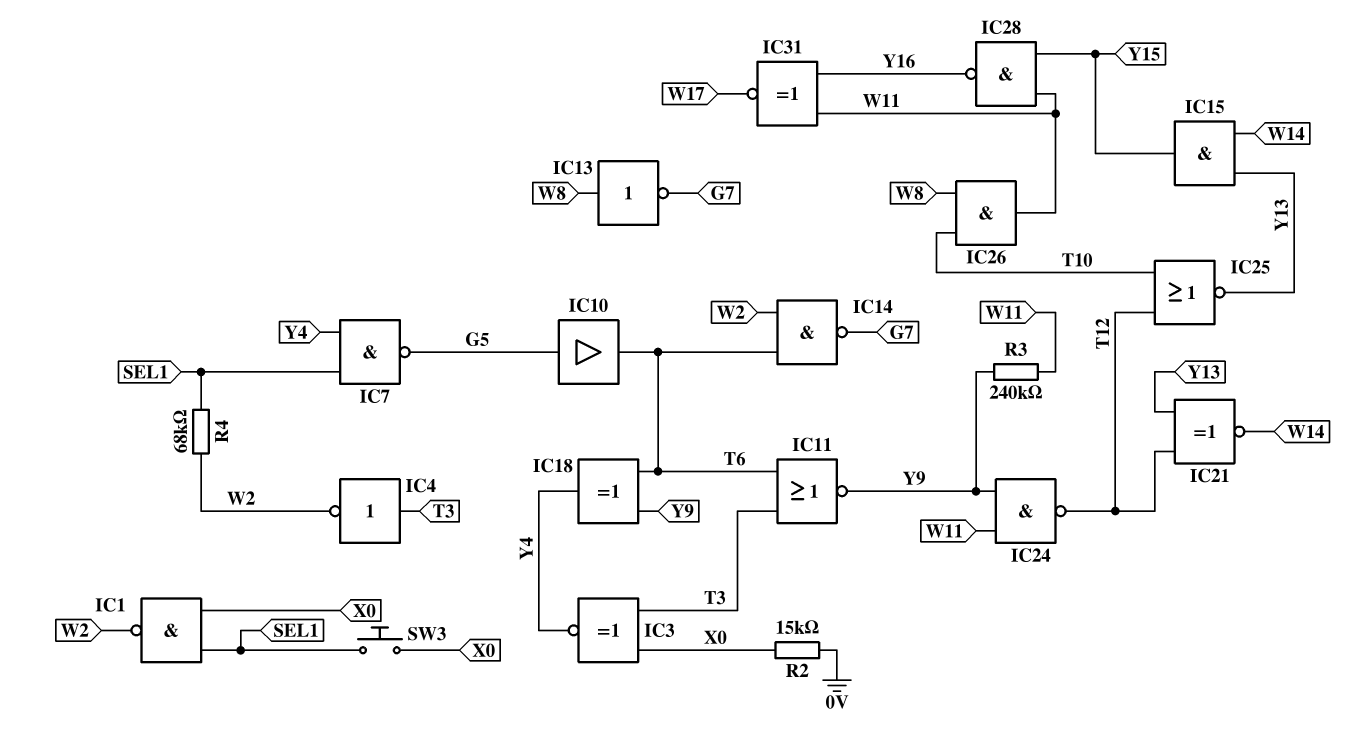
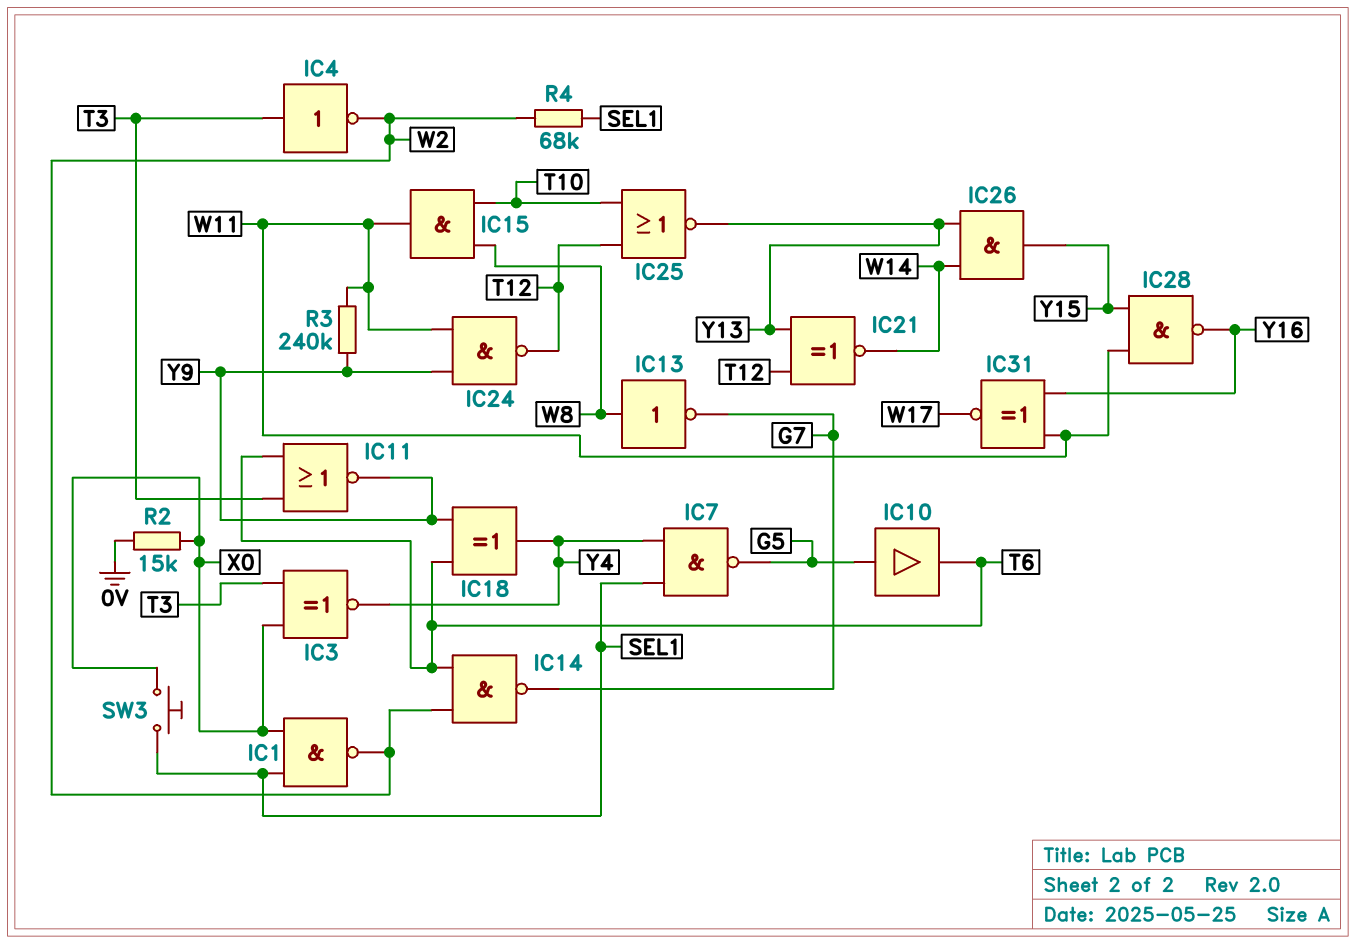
IC15: AND (in W14, in Y13, out Y15) -> AND (in T10, in W8, out W11)
IC26: AND (in T10, in W8, out W11) -> AND (in W14, in Y13, out Y15)

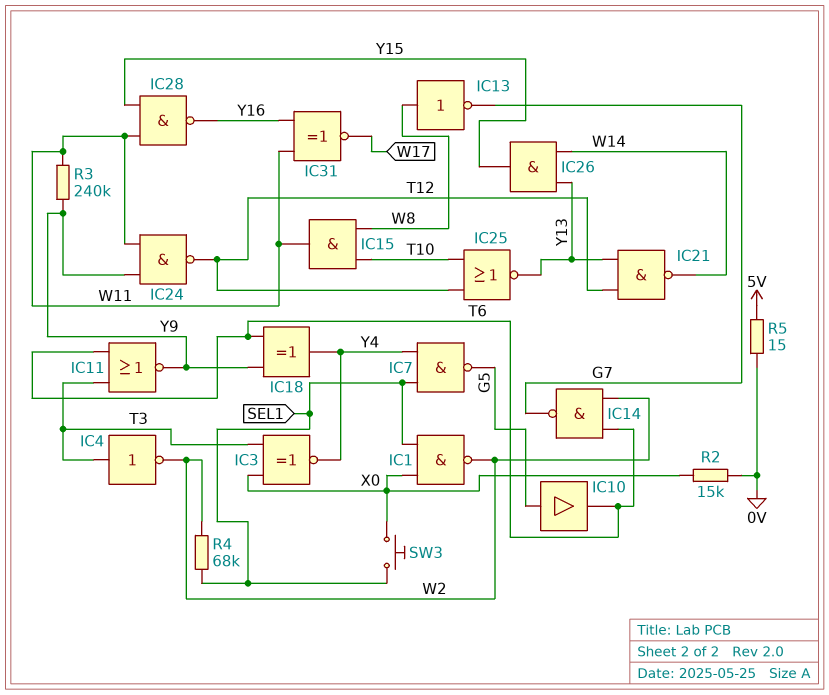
IC21: XNOR (in T12, in Y13, out W14) -> NAND (in T12, in Y13, out W14)
R5: none -> 15 (0V, 5V)

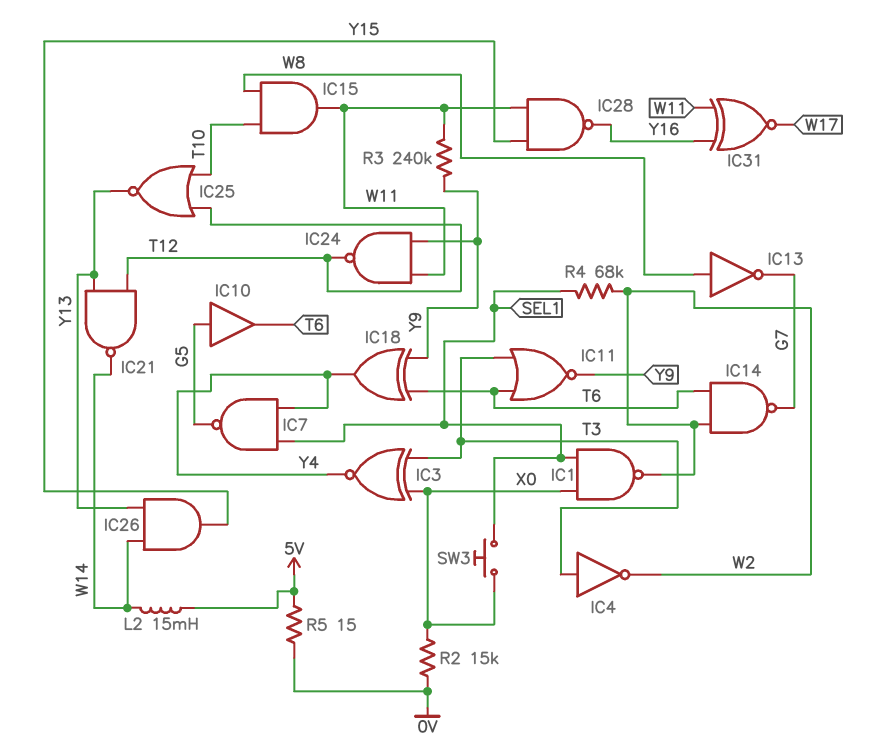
L2: none -> 15mH (5V, W14)

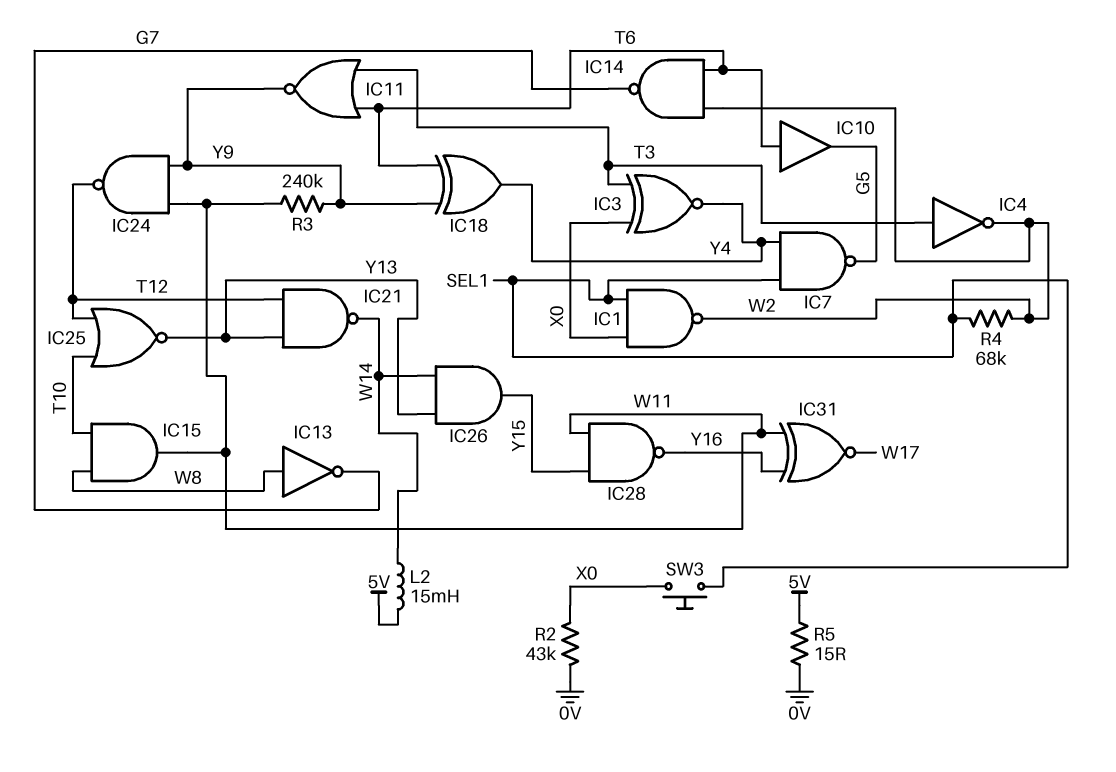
IC10: buffer (in G5, out T6) -> buffer (in T6, out G5)
R2: 15k (0V, X0) -> 43k (0V, X0)

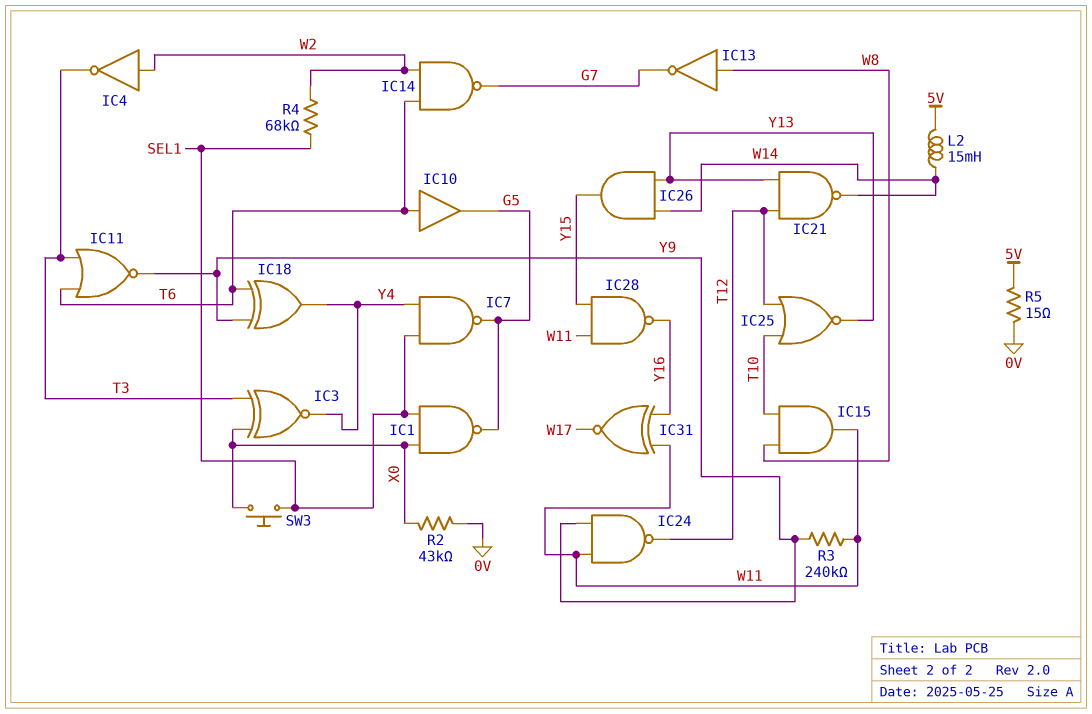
IC1: NAND (in SEL1, in X0, out W2) -> NAND (in SEL1, in X0, out G5)
IC4: NOT (in T3, out W2) -> NOT (in W2, out T3)

